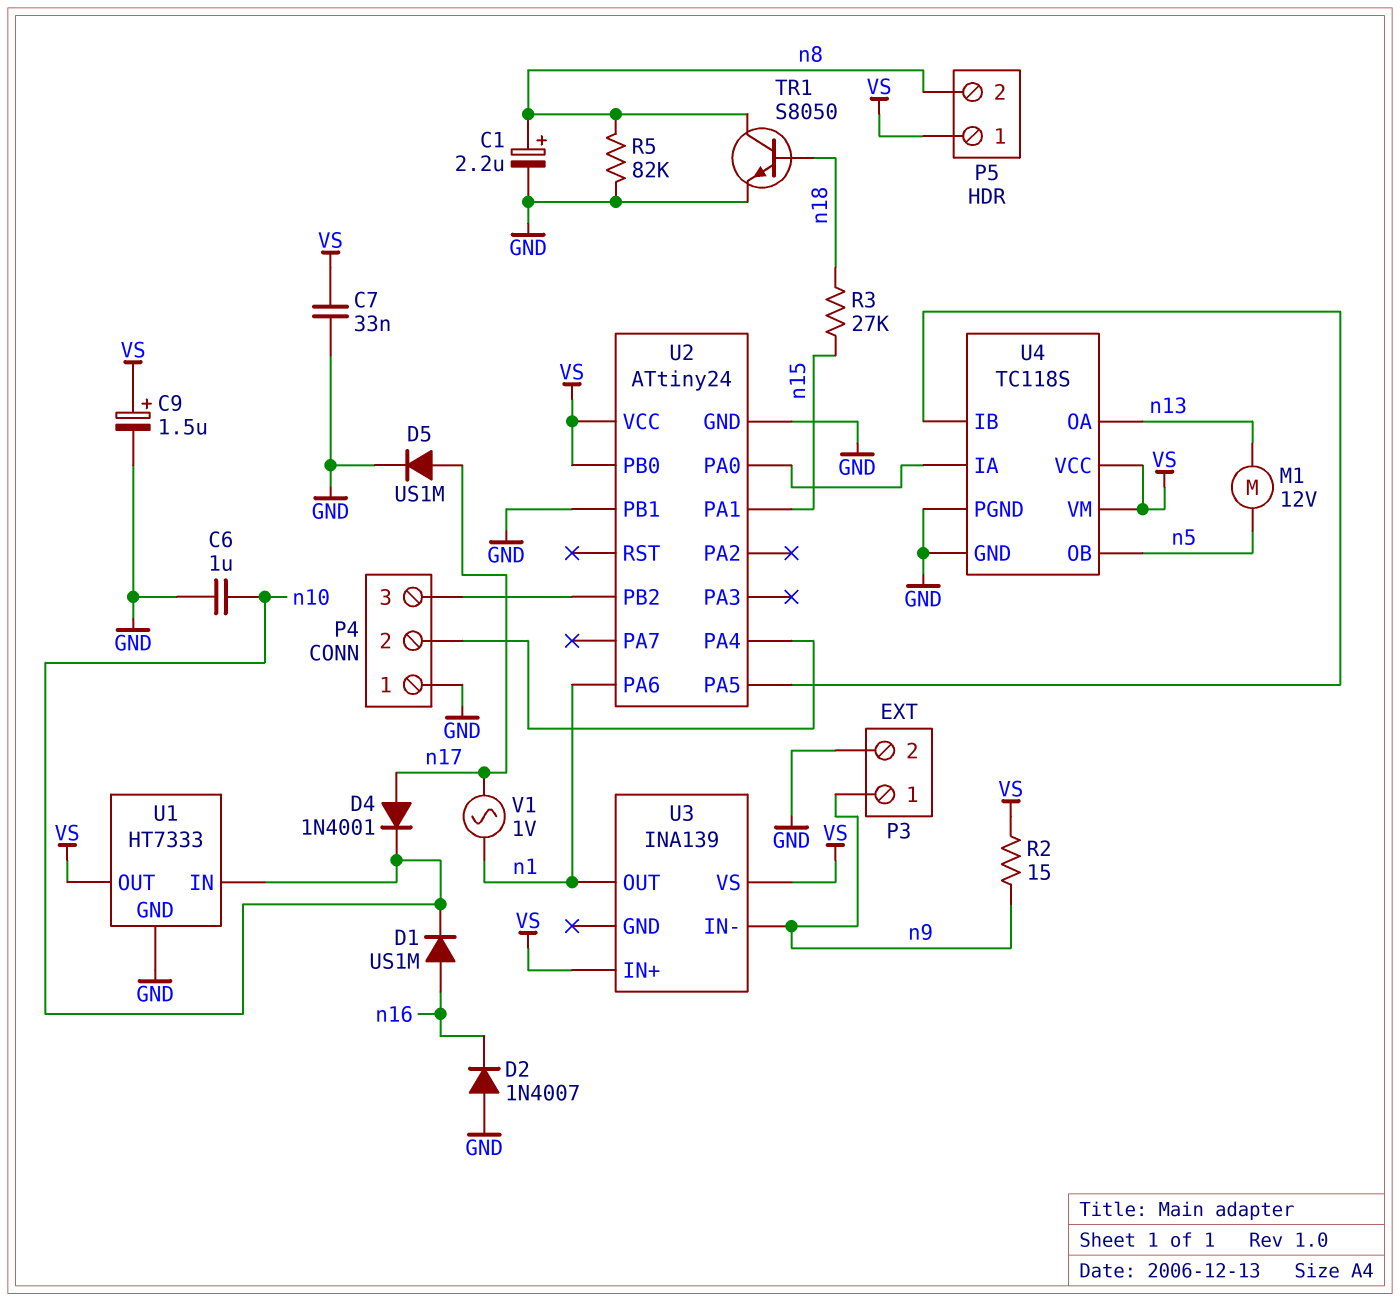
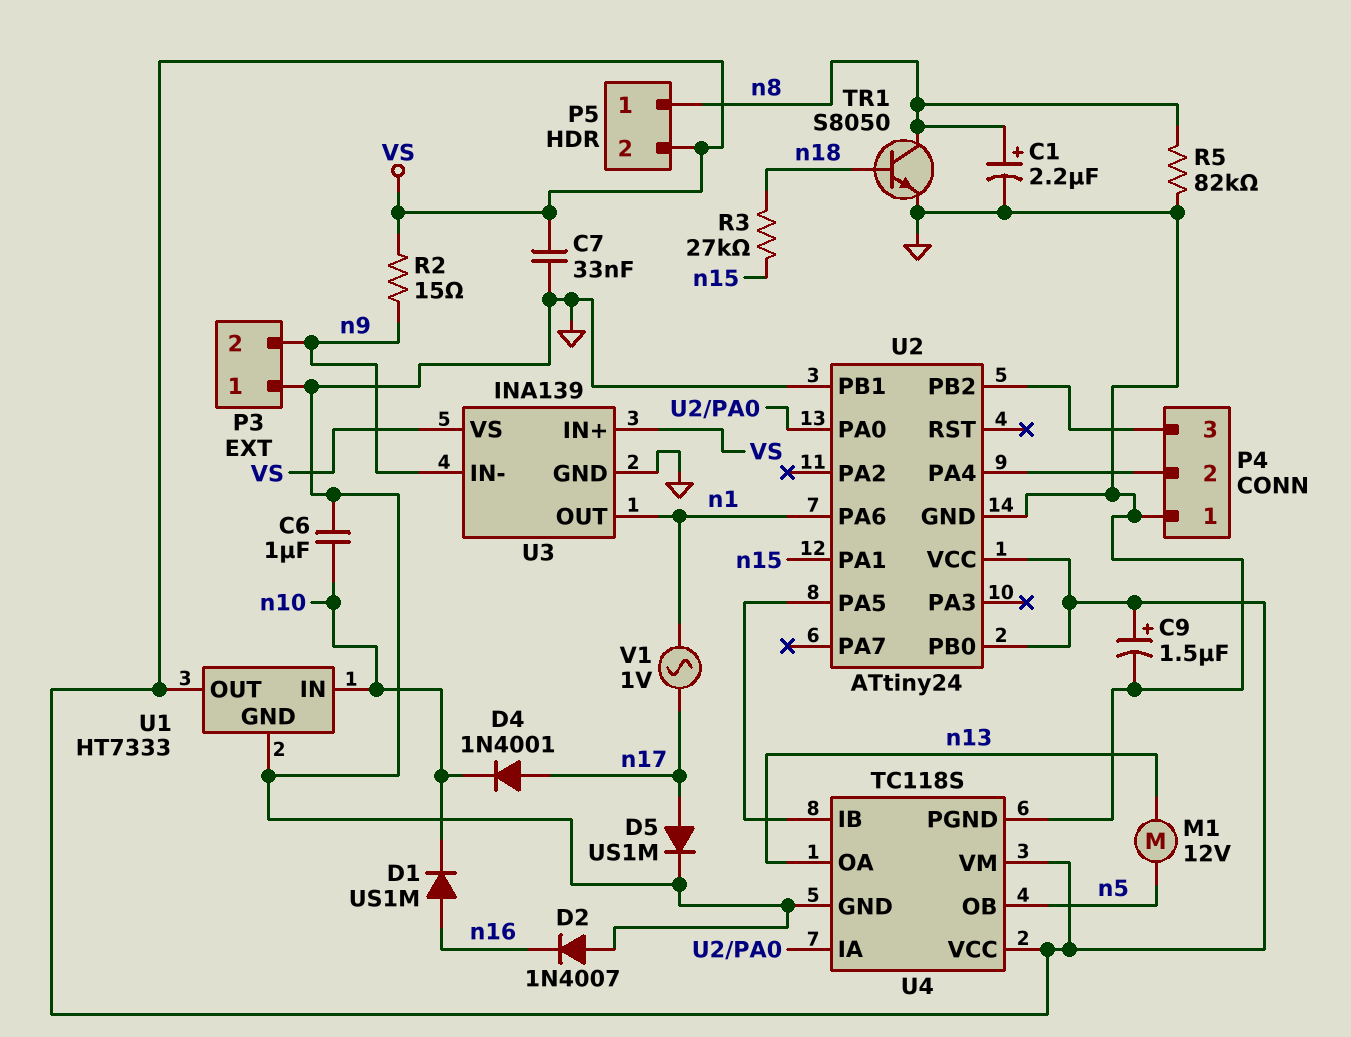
P3 pin 1: n9 -> GND
P3 pin 2: GND -> n9
P5 pin 1: VS -> n8
P5 pin 2: n8 -> VS
U3 pin GND: none -> GND

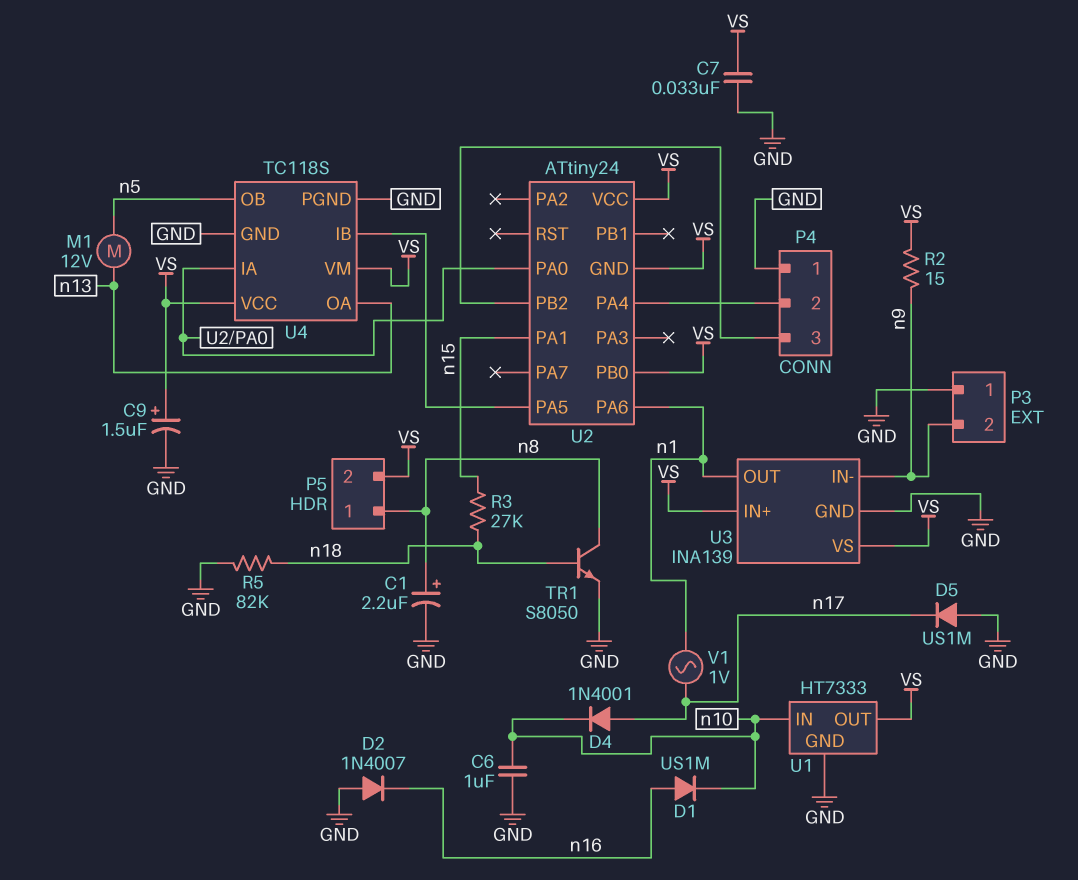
D5: diode US1M (A n17, K GND) -> diode US1M (A GND, K n17)
R5: 82k (GND, n8) -> 82k (GND, n18)
U2 pin GND: GND -> VS
U2 pin PB1: GND -> none

